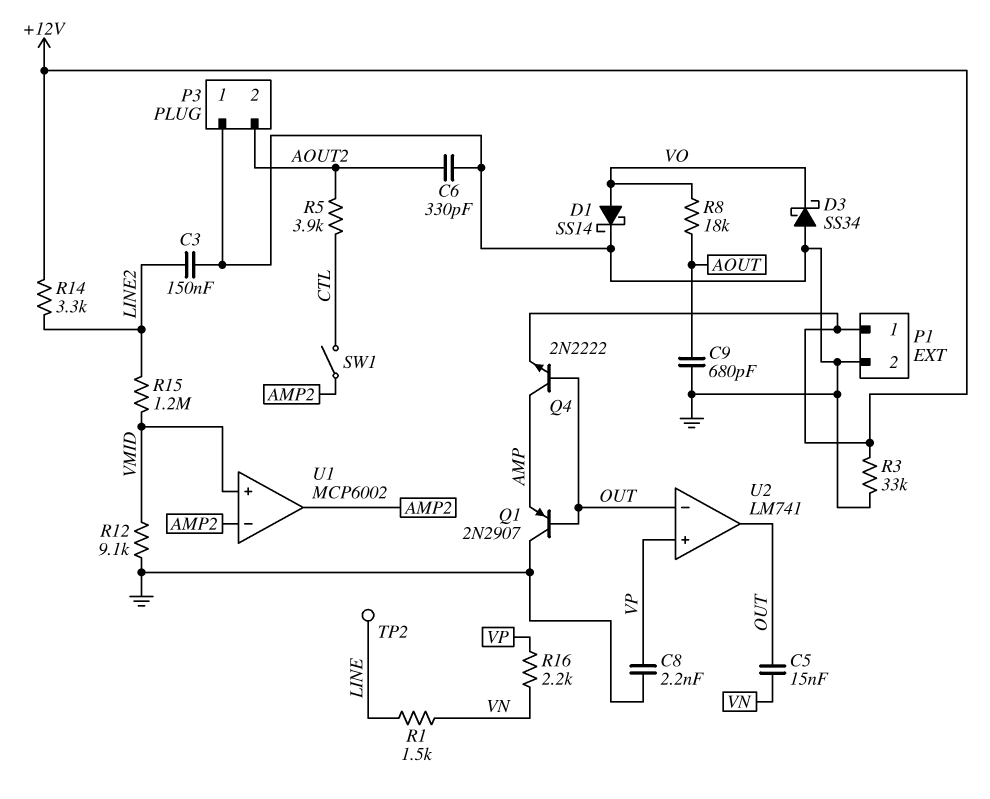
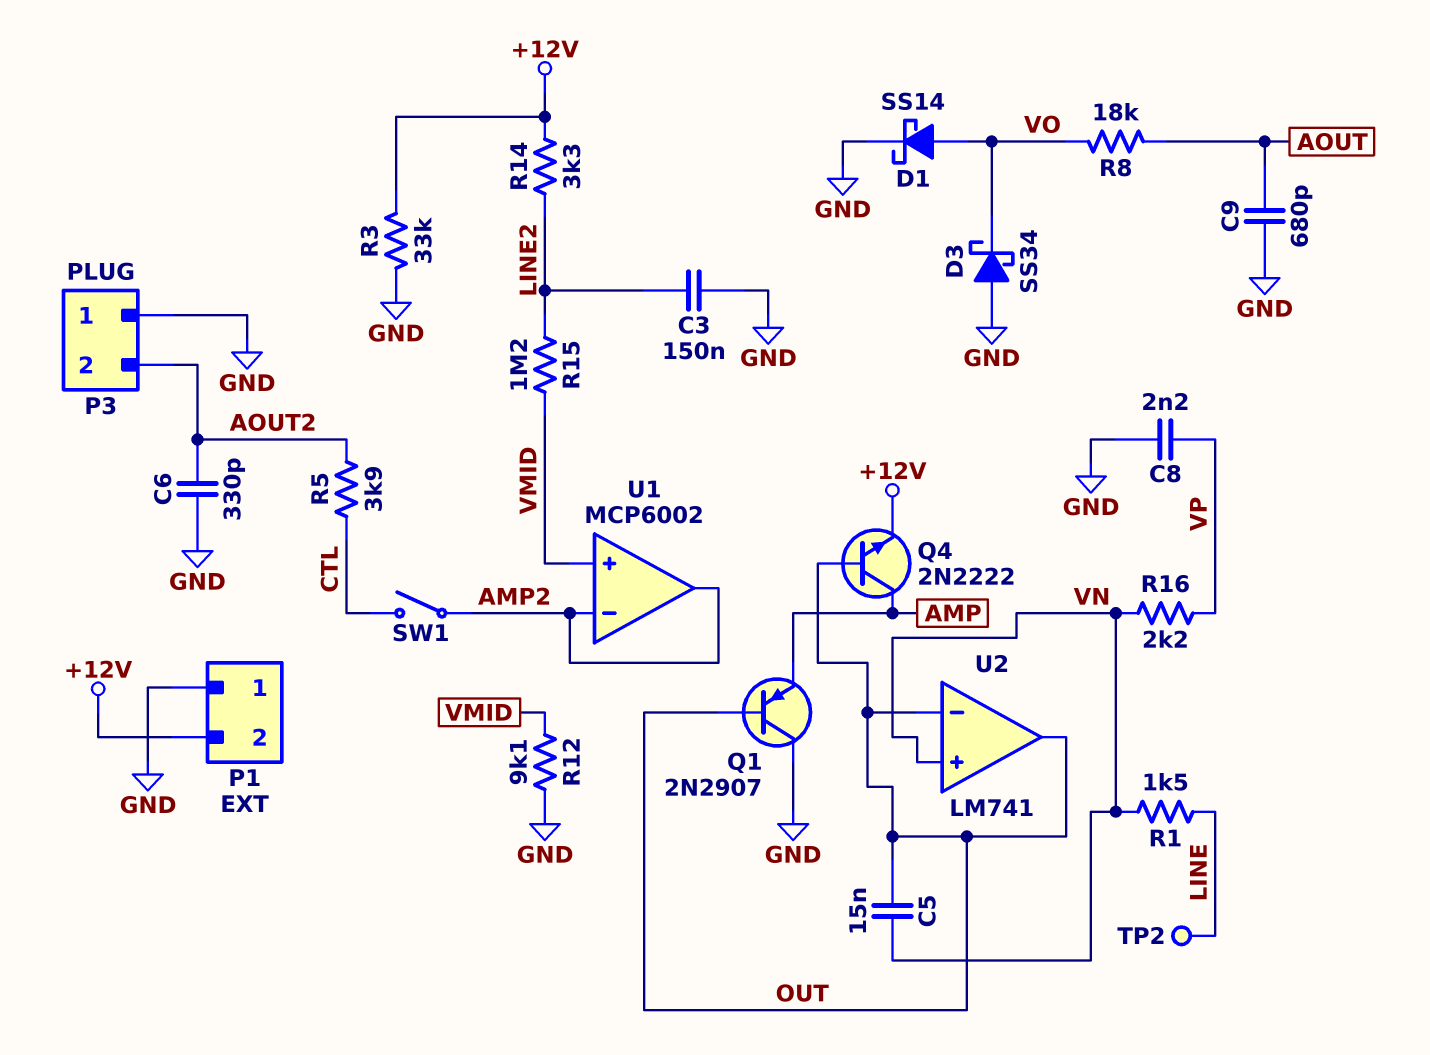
P1 pin 1: +12V -> GND
P1 pin 2: GND -> +12V
U2 pin in+: VP -> VN

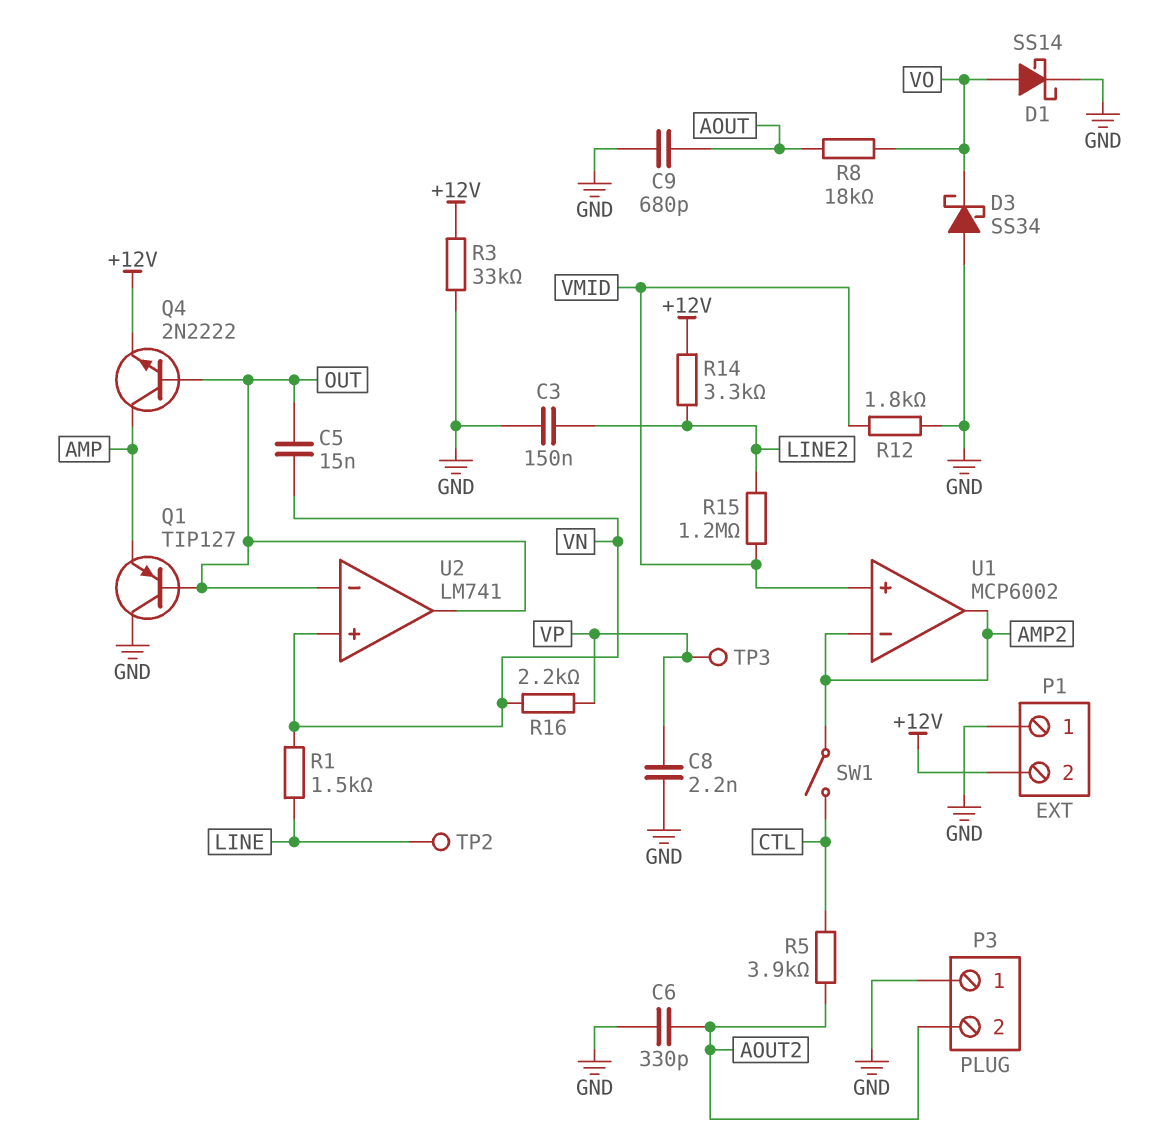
Q1: PNP 2N2907 (B OUT, C GND, E AMP) -> PNP TIP127 (B OUT, C GND, E AMP)
R12: 9.1k (GND, VMID) -> 1.8k (GND, VMID)
TP3: none -> test point (VP)

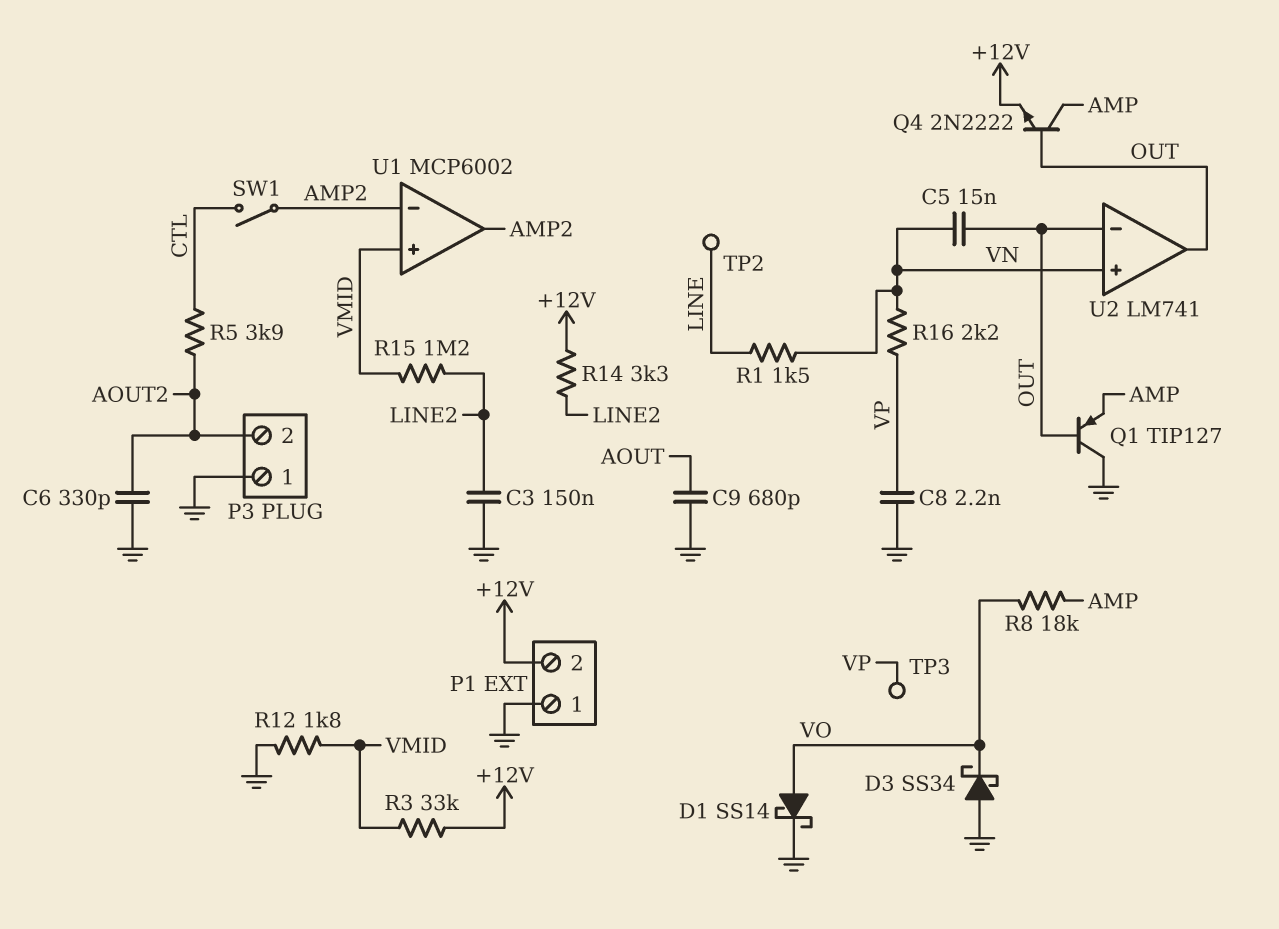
R3: 33k (+12V, GND) -> 33k (+12V, VMID)
R8: 18k (AOUT, VO) -> 18k (AMP, VO)

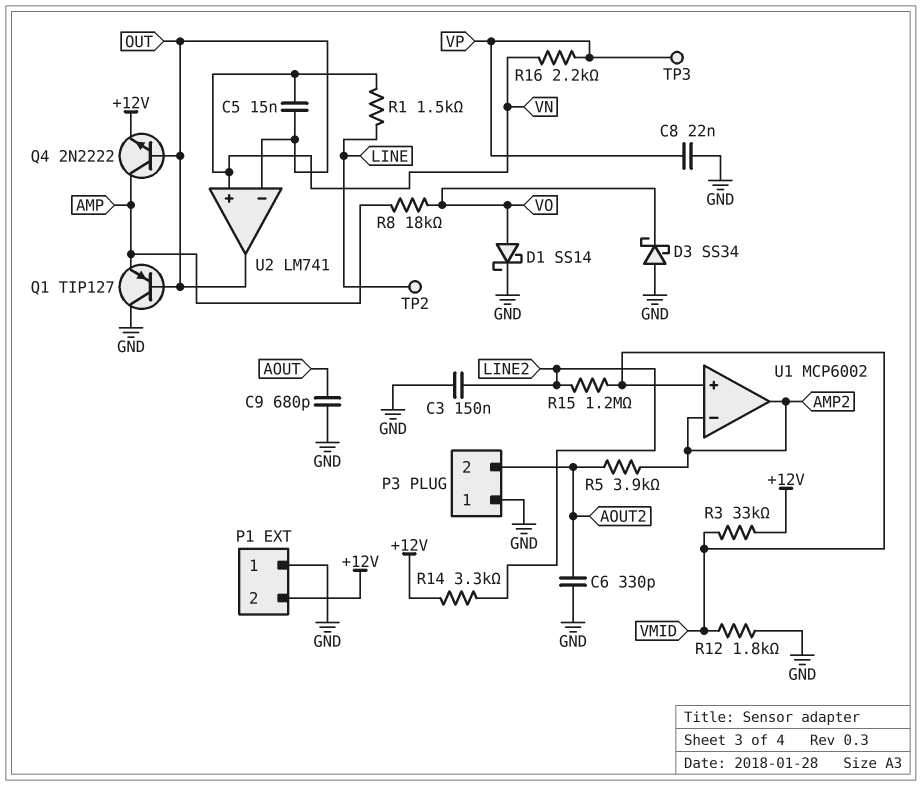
C8: 2.2nF (GND, VP) -> 22nF (GND, VP)
R5: 3.9k (AOUT2, CTL) -> 3.9k (AMP2, AOUT2)
SW1: switch (AMP2, CTL) -> none

